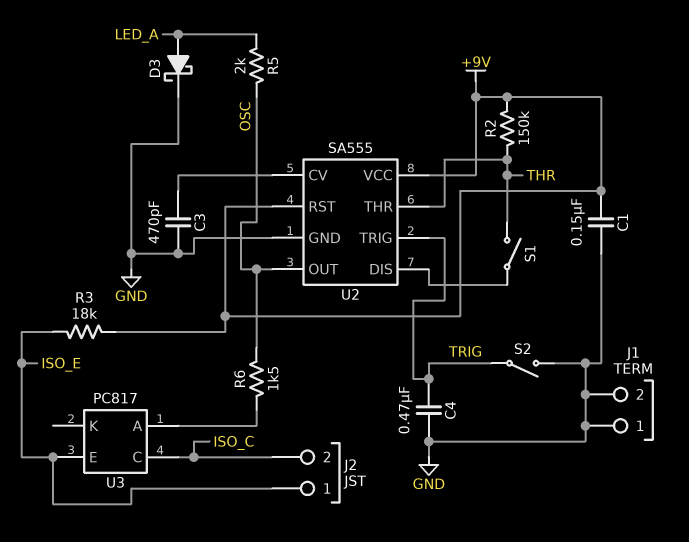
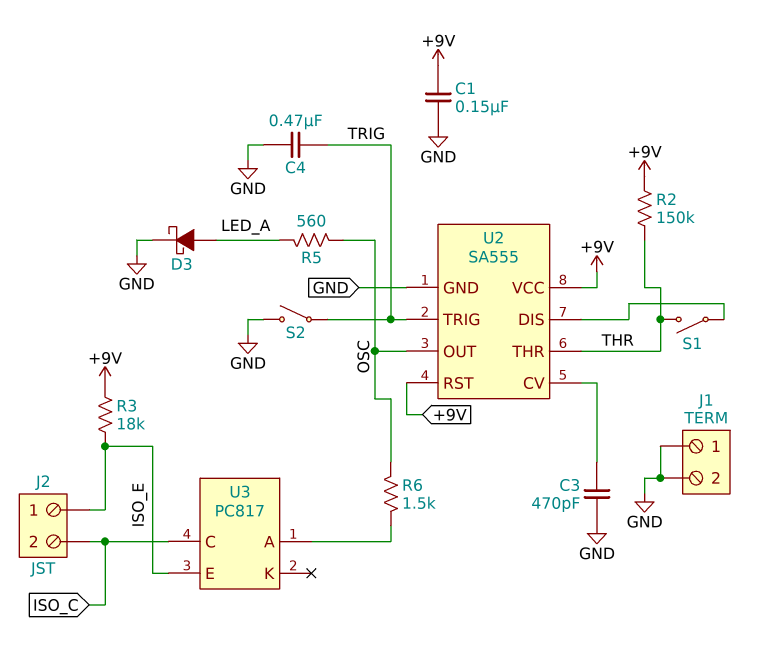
R5: 2k (LED_A, OSC) -> 560 (LED_A, OSC)

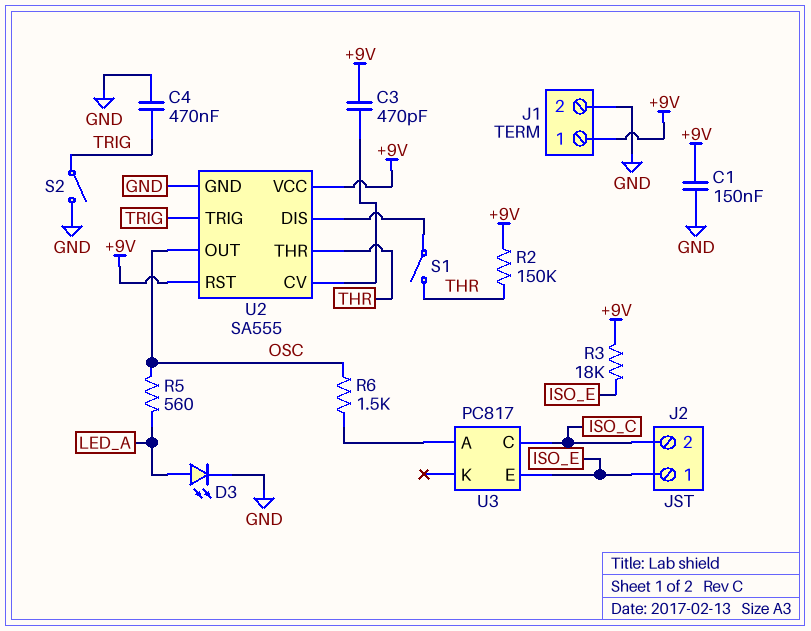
C3: 470pF (GND, U2/CV) -> 470pF (+9V, U2/CV)
D3: schottky (A LED_A, K GND) -> LED (A LED_A, K GND)
J1 pin 1: GND -> +9V

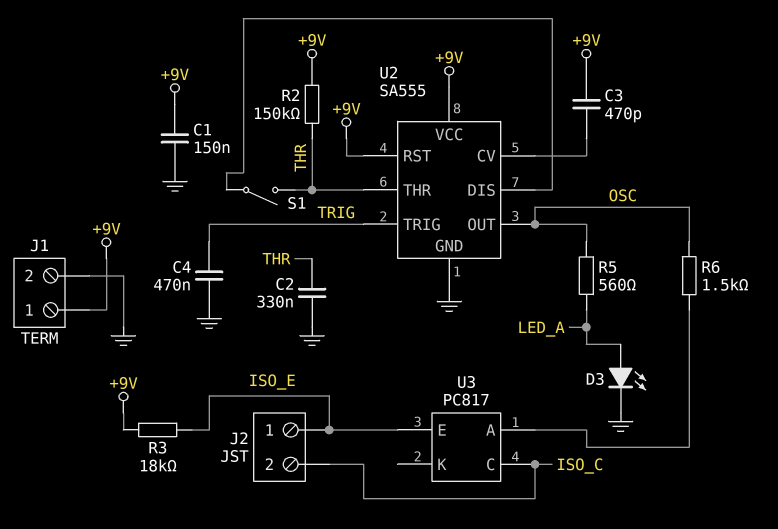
C2: none -> 330nF (GND, THR)
S2: switch (GND, TRIG) -> none

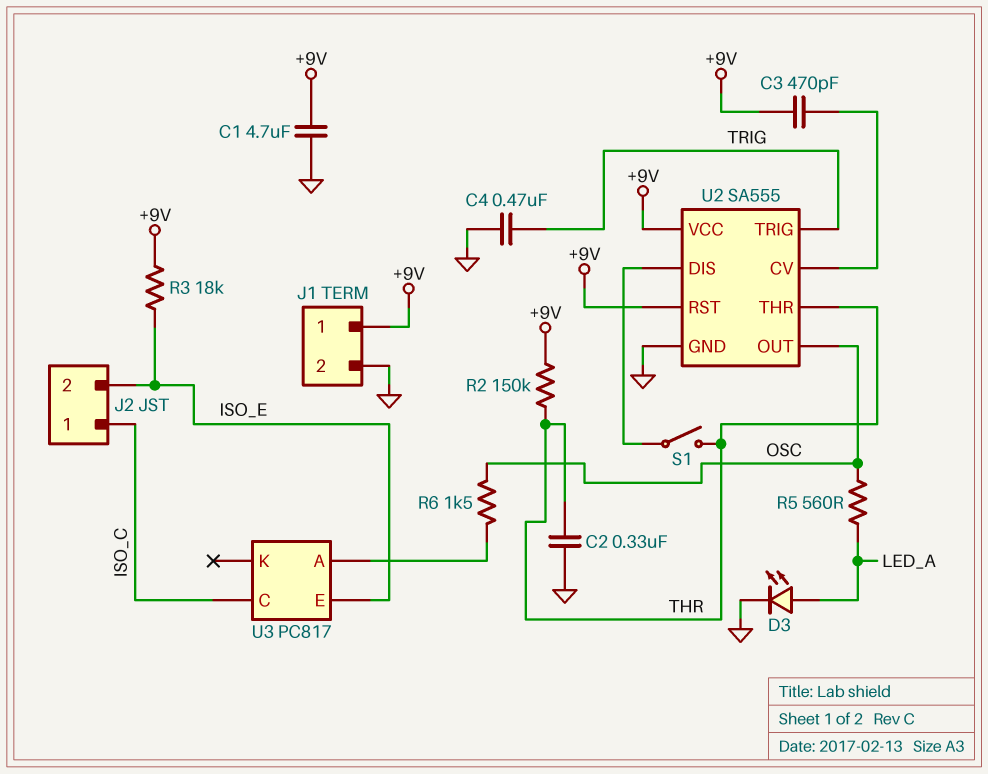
C1: 150nF (+9V, GND) -> 4.7uF (+9V, GND)
J2 pin 1: ISO_E -> ISO_C
J2 pin 2: ISO_C -> ISO_E

